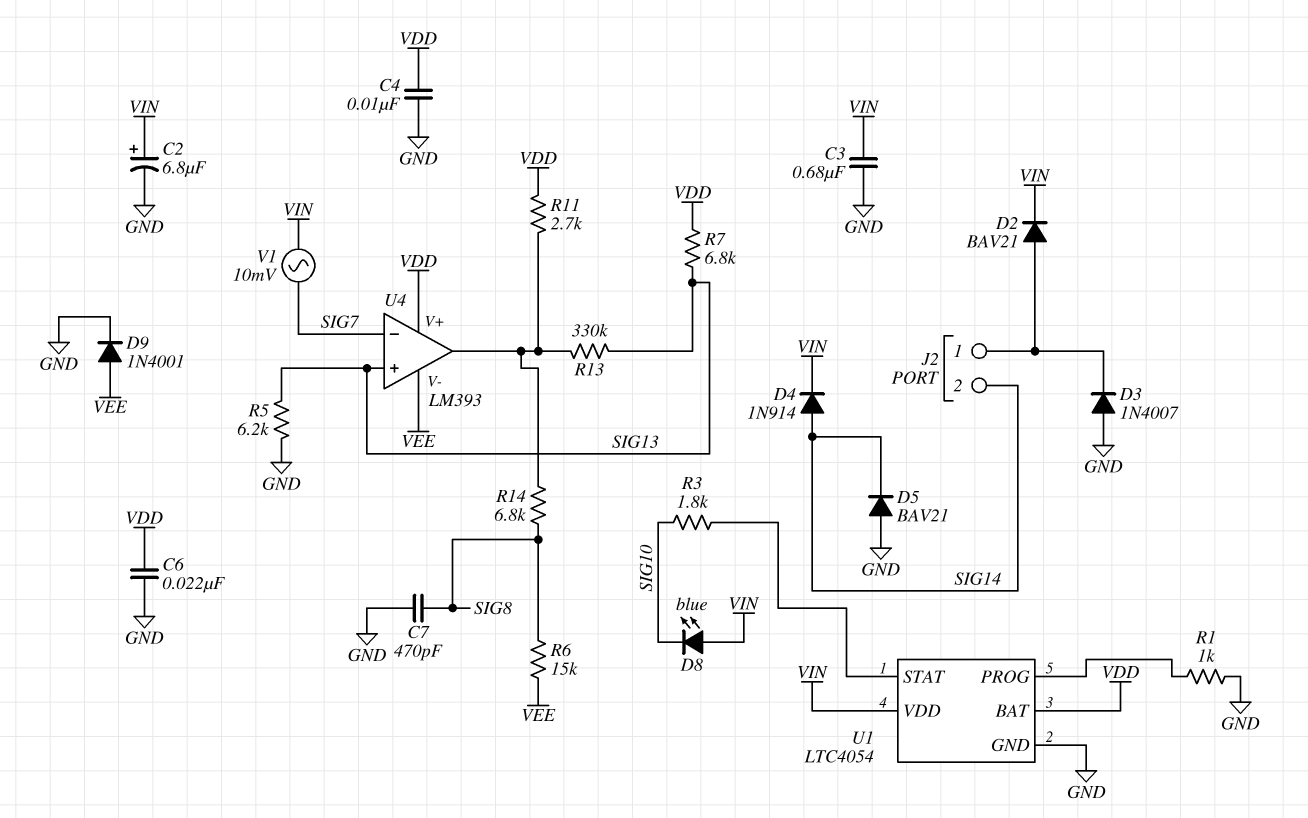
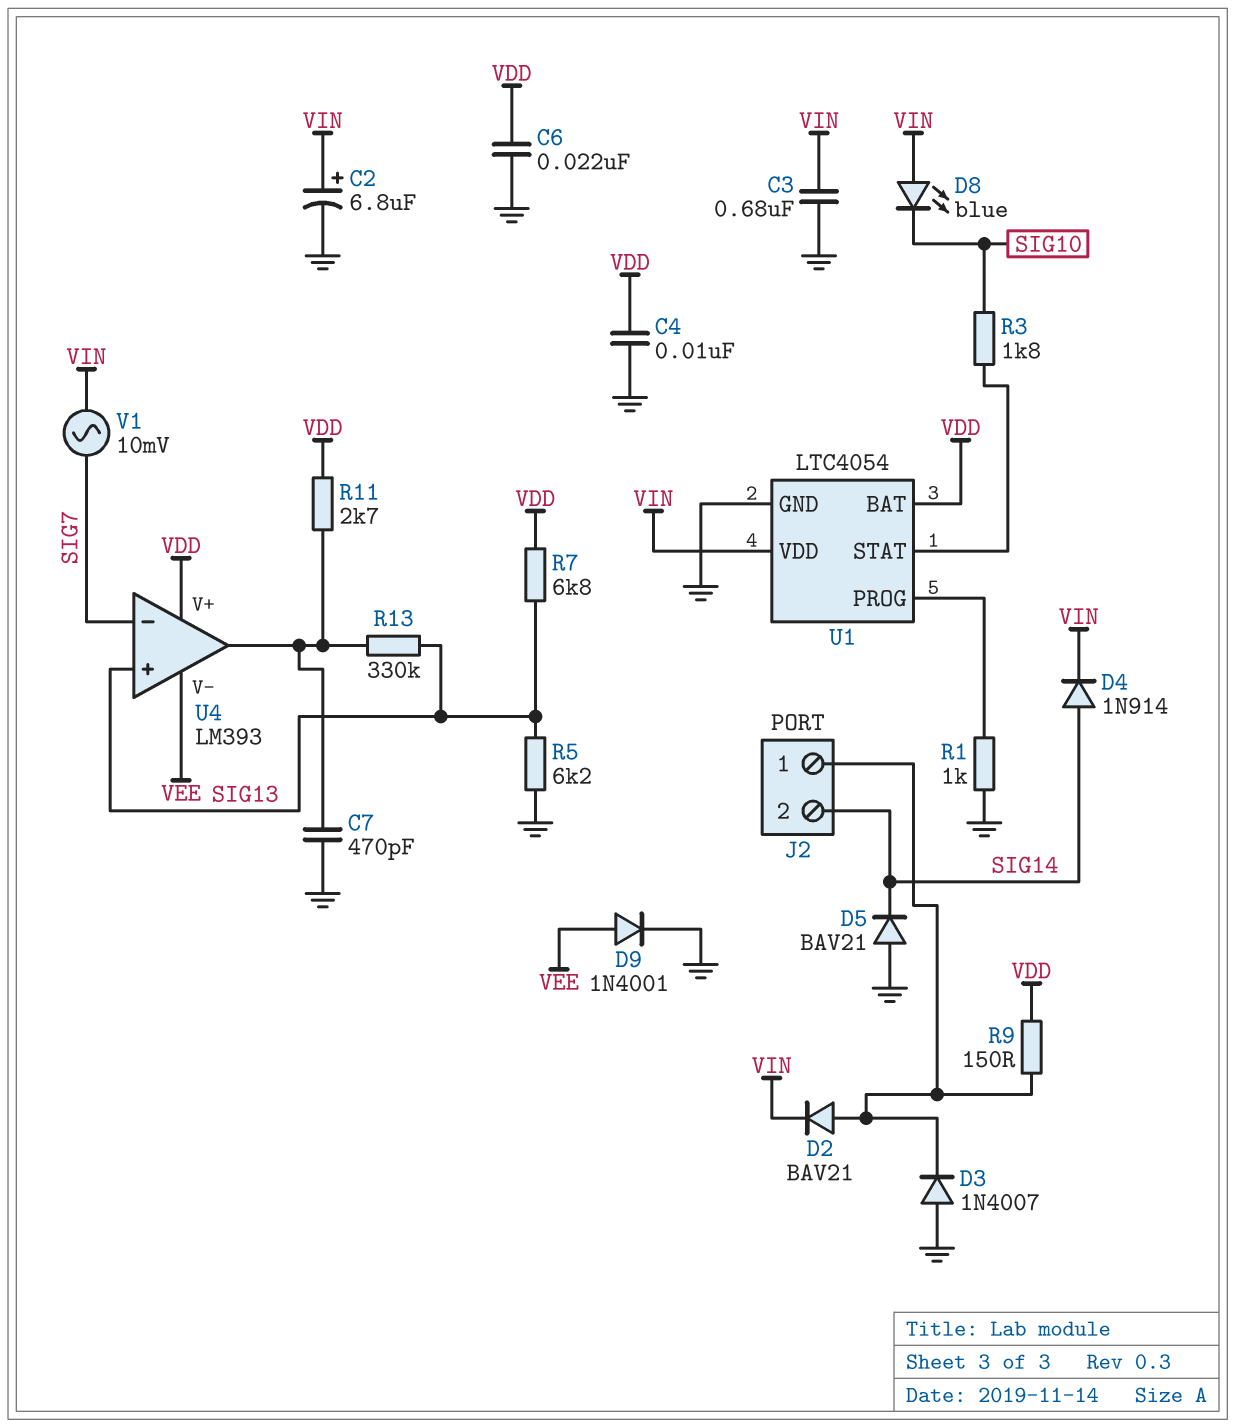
C7: 470pF (GND, SIG8) -> 470pF (GND, U4/out)
R6: 15k (SIG8, VEE) -> none
R9: none -> 150 (J2/1, VDD)
R14: 6.8k (SIG8, U4/out) -> none

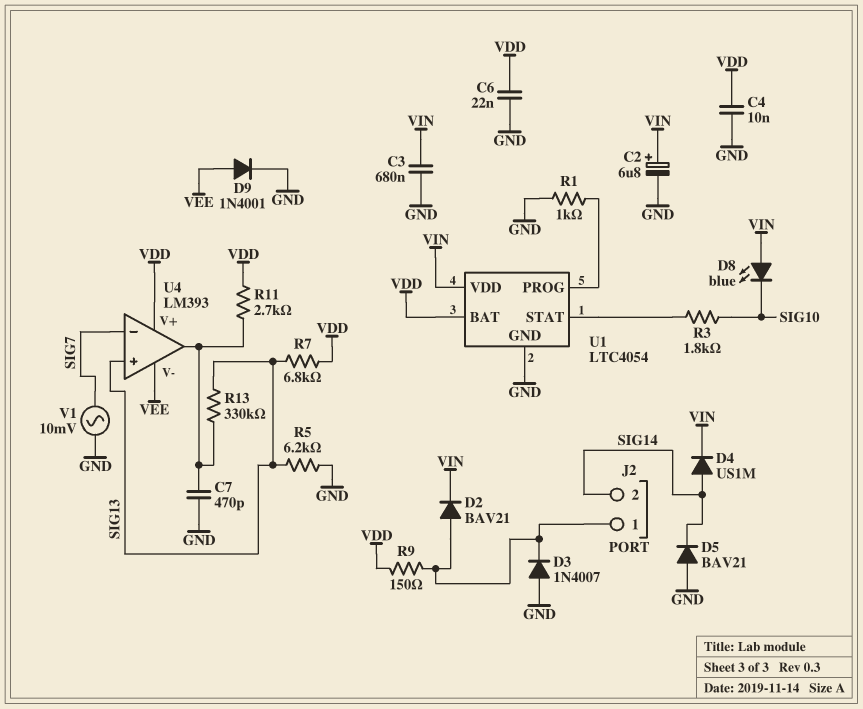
D4: diode 1N914 (A SIG14, K VIN) -> diode US1M (A SIG14, K VIN)
V1: AC 10mV (SIG7, VIN) -> AC 10mV (GND, SIG7)

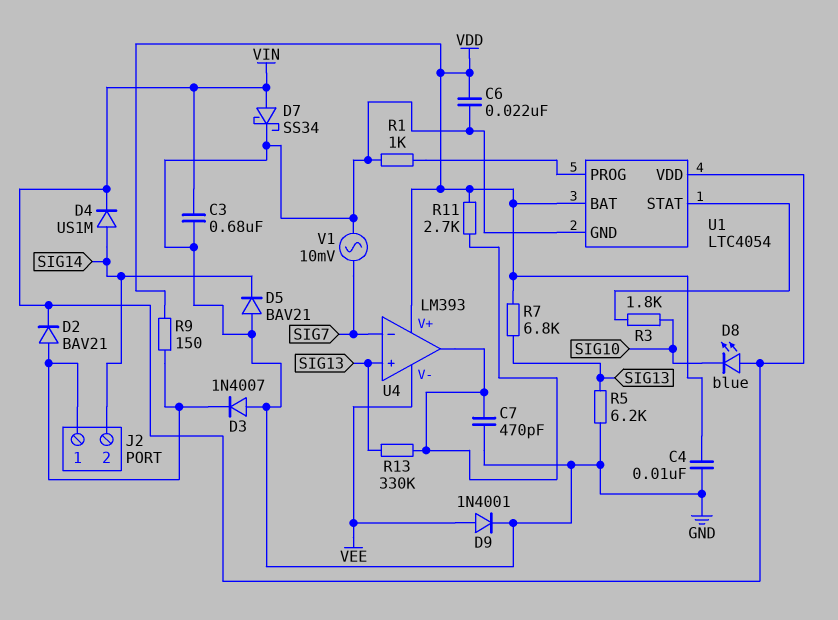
C2: 6.8uF (plus VIN, minus GND) -> none
D7: none -> schottky SS34 (A VIN, K GND)

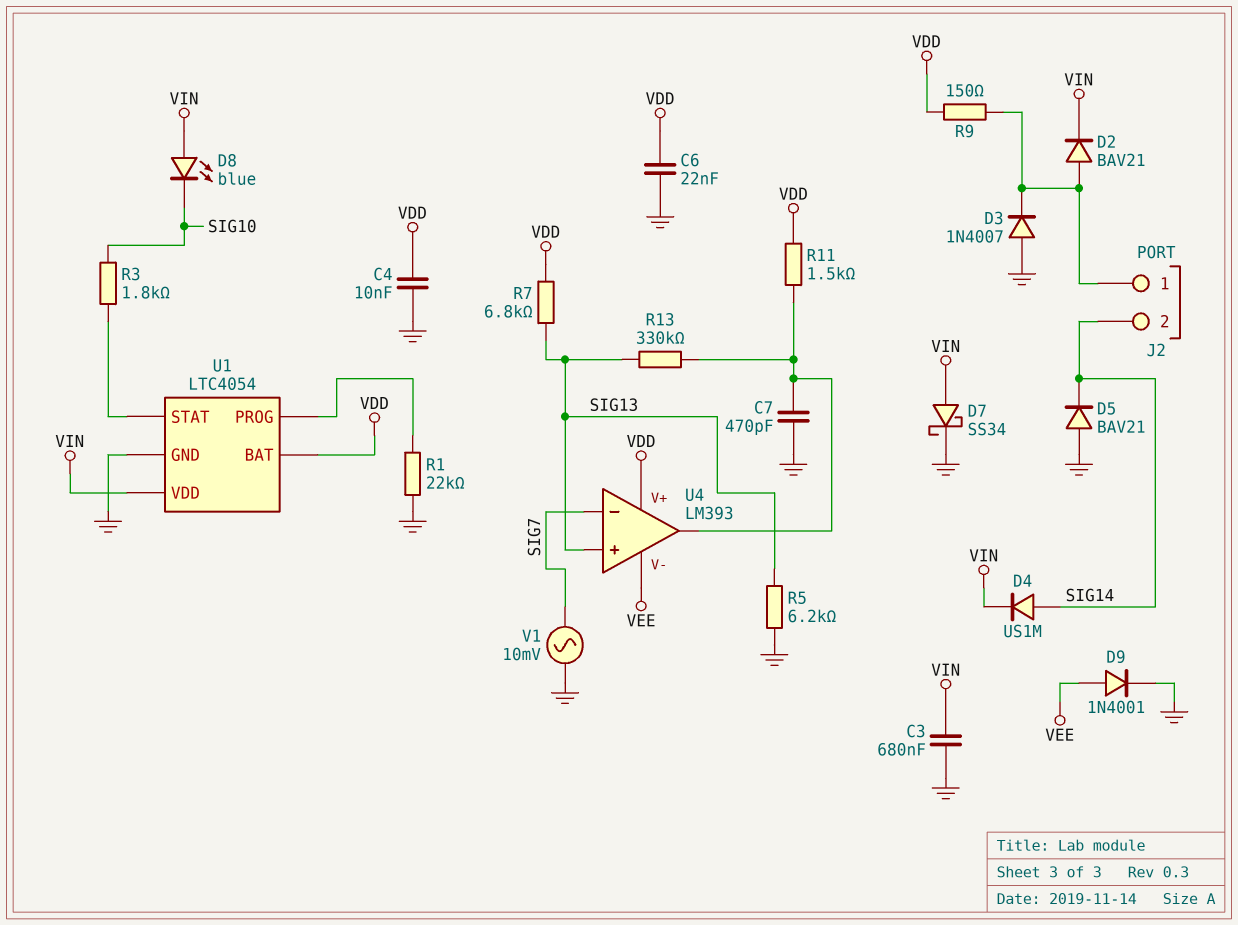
R1: 1k (GND, U1/PROG) -> 22k (GND, U1/PROG)
R11: 2.7k (U4/out, VDD) -> 1.5k (U4/out, VDD)

